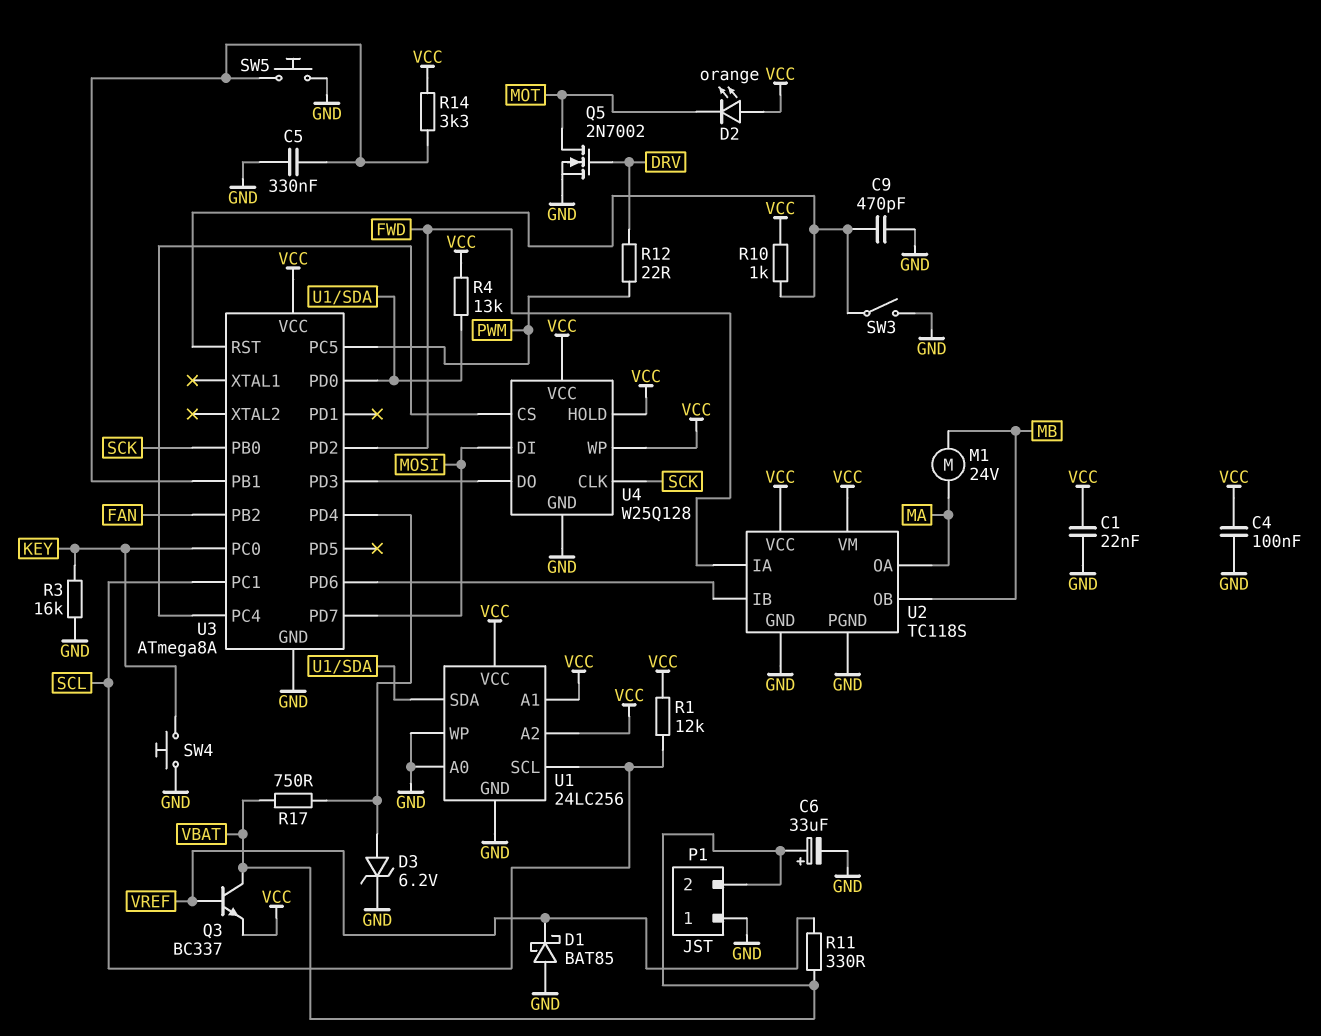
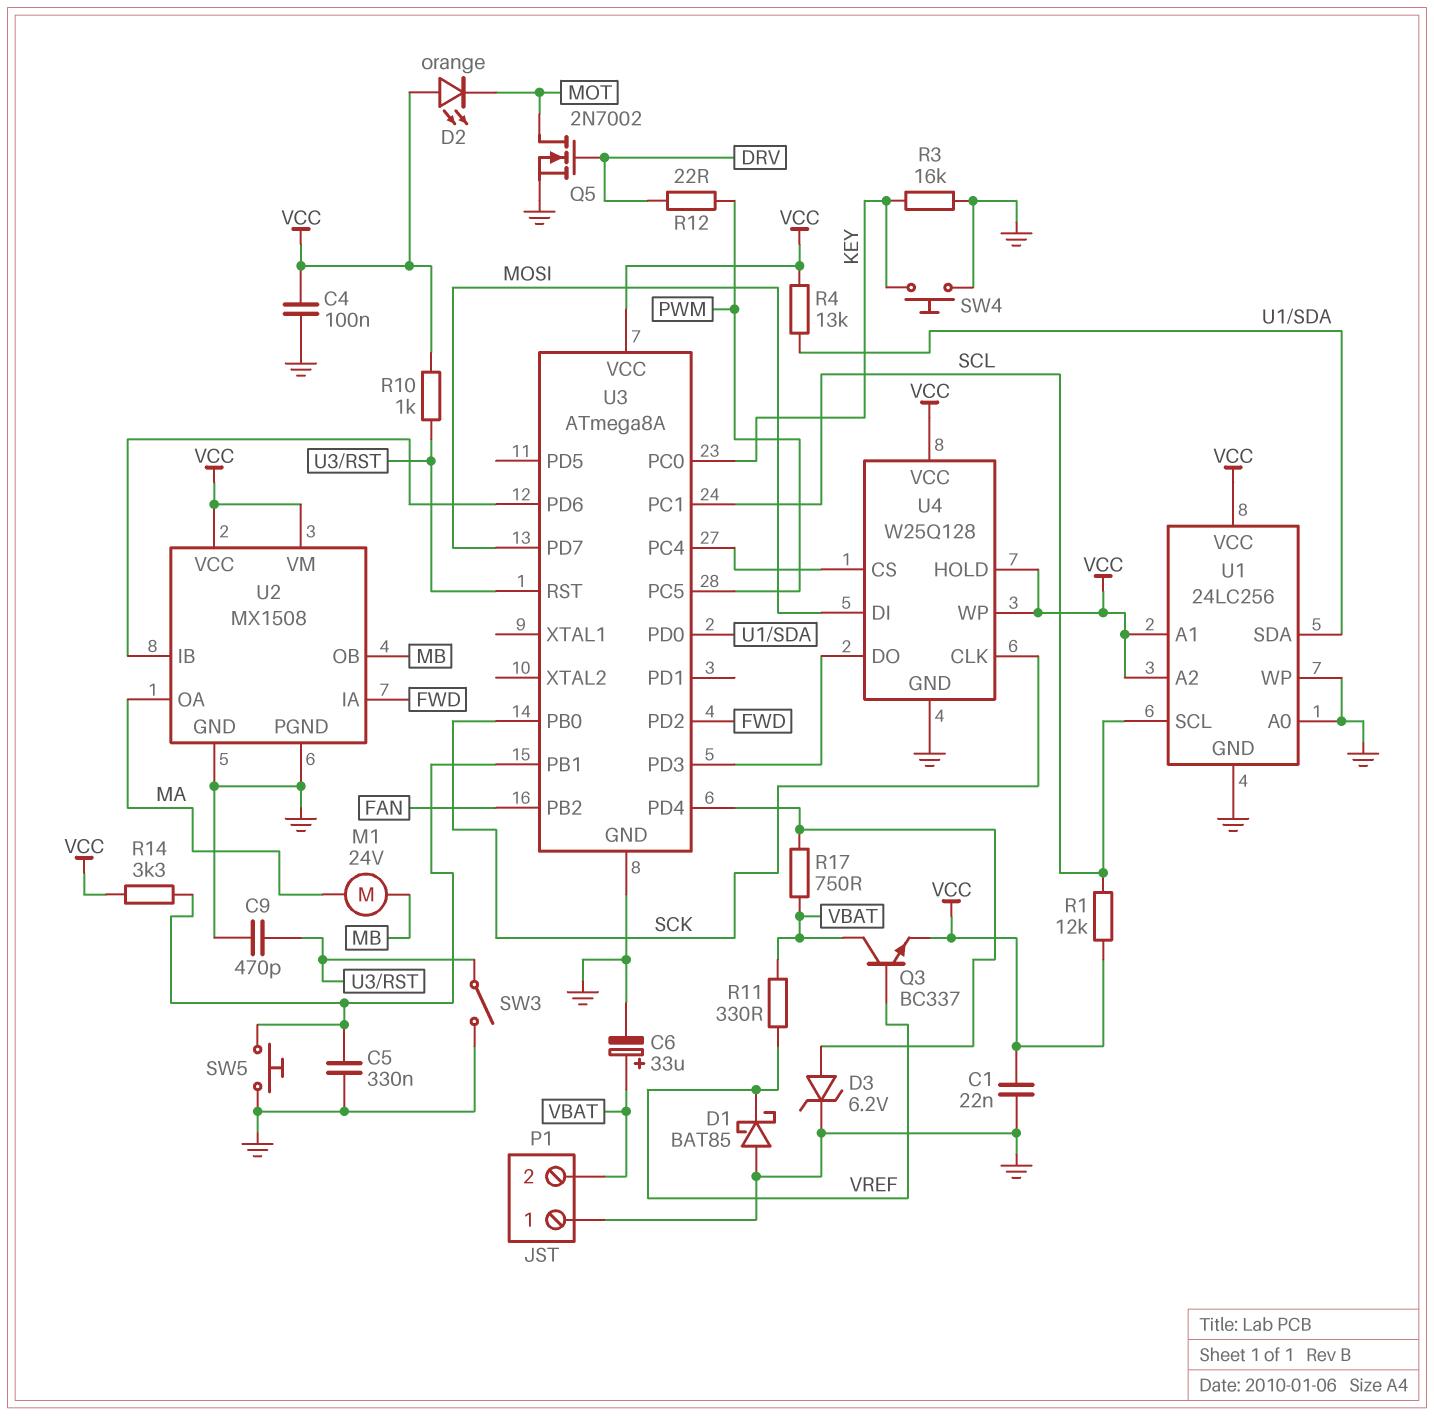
U2: TC118S -> MX1508

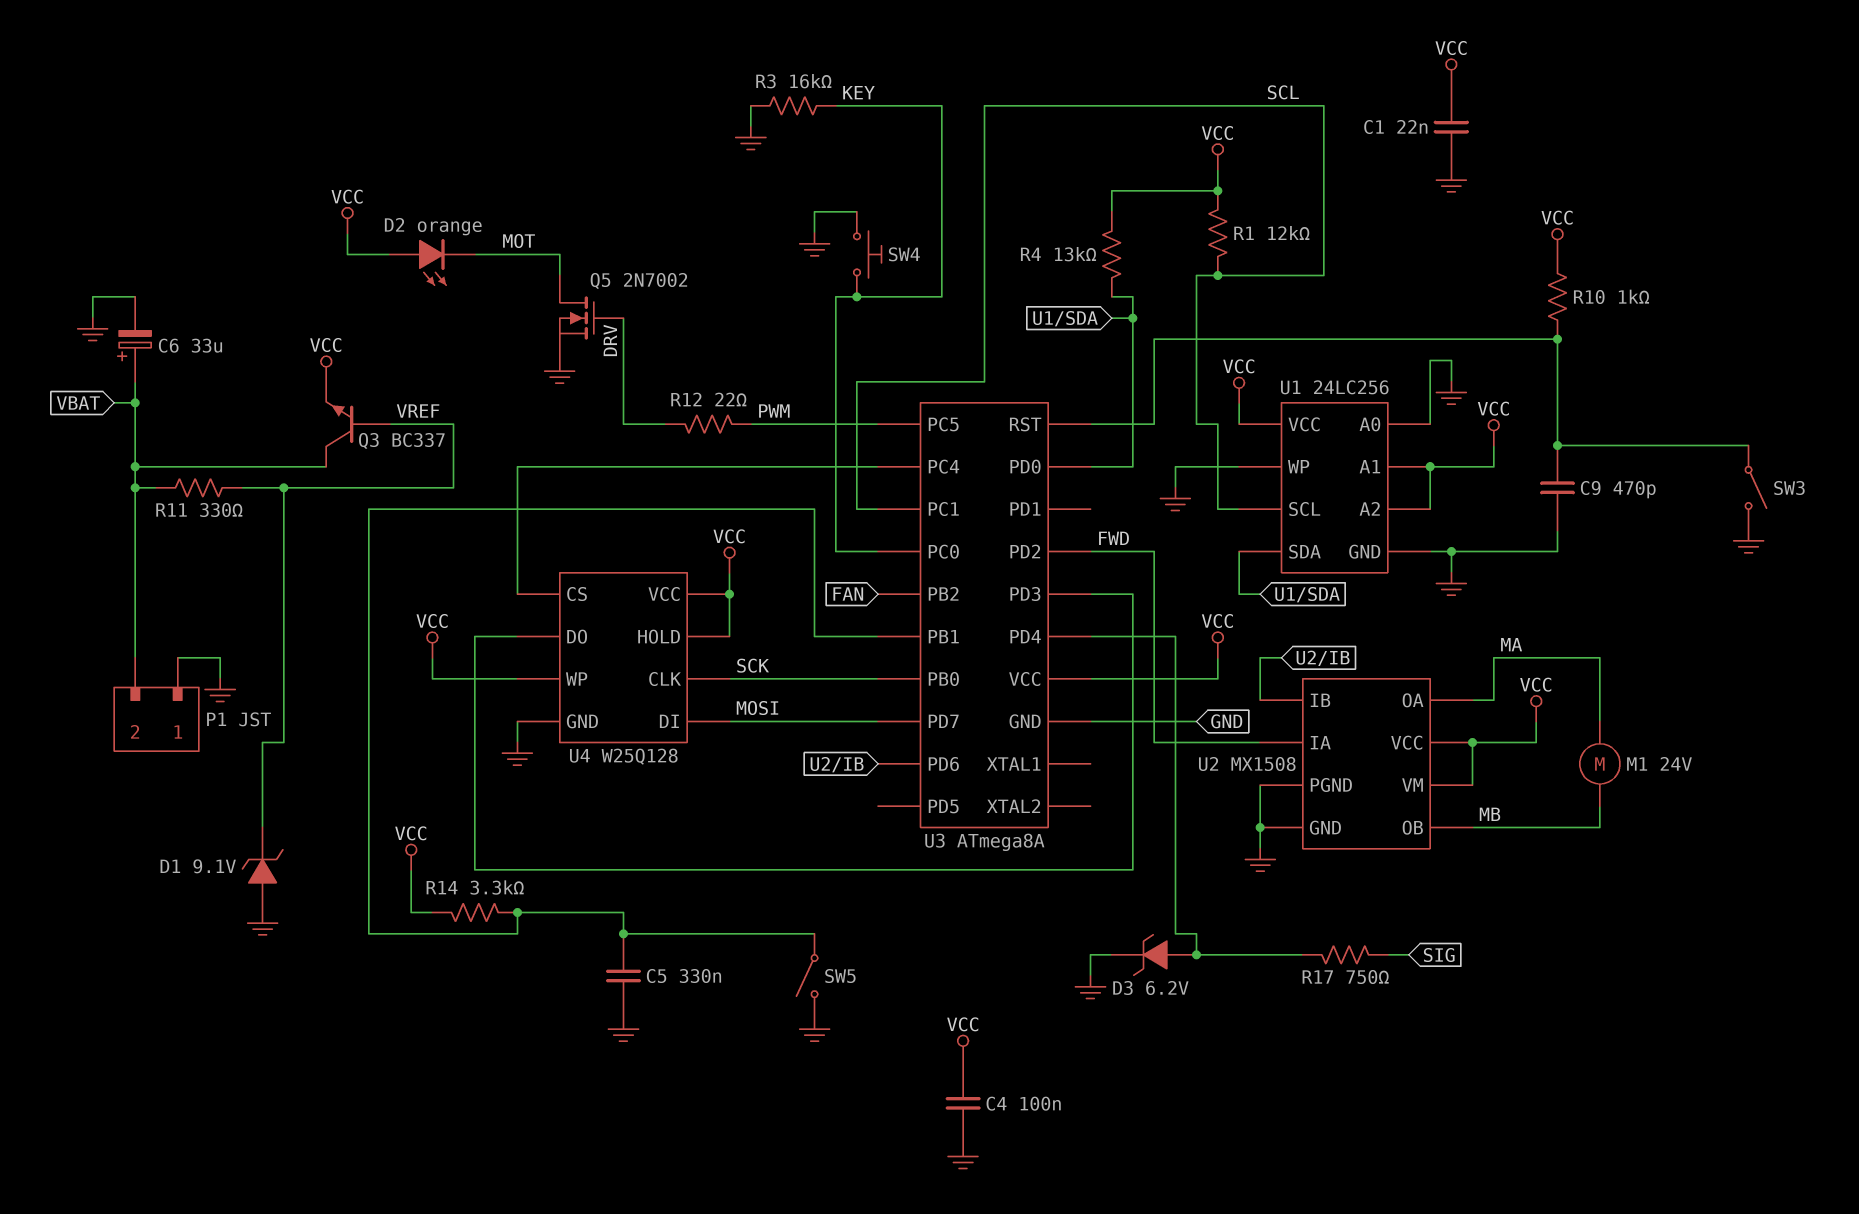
D1: schottky BAT85 (A GND, K VREF) -> zener 9.1V (A GND, K VREF)
R17: 750 (U3/PD4, VBAT) -> 750 (SIG, U3/PD4)
SW5: button (GND, U3/PB1) -> switch (GND, U3/PB1)

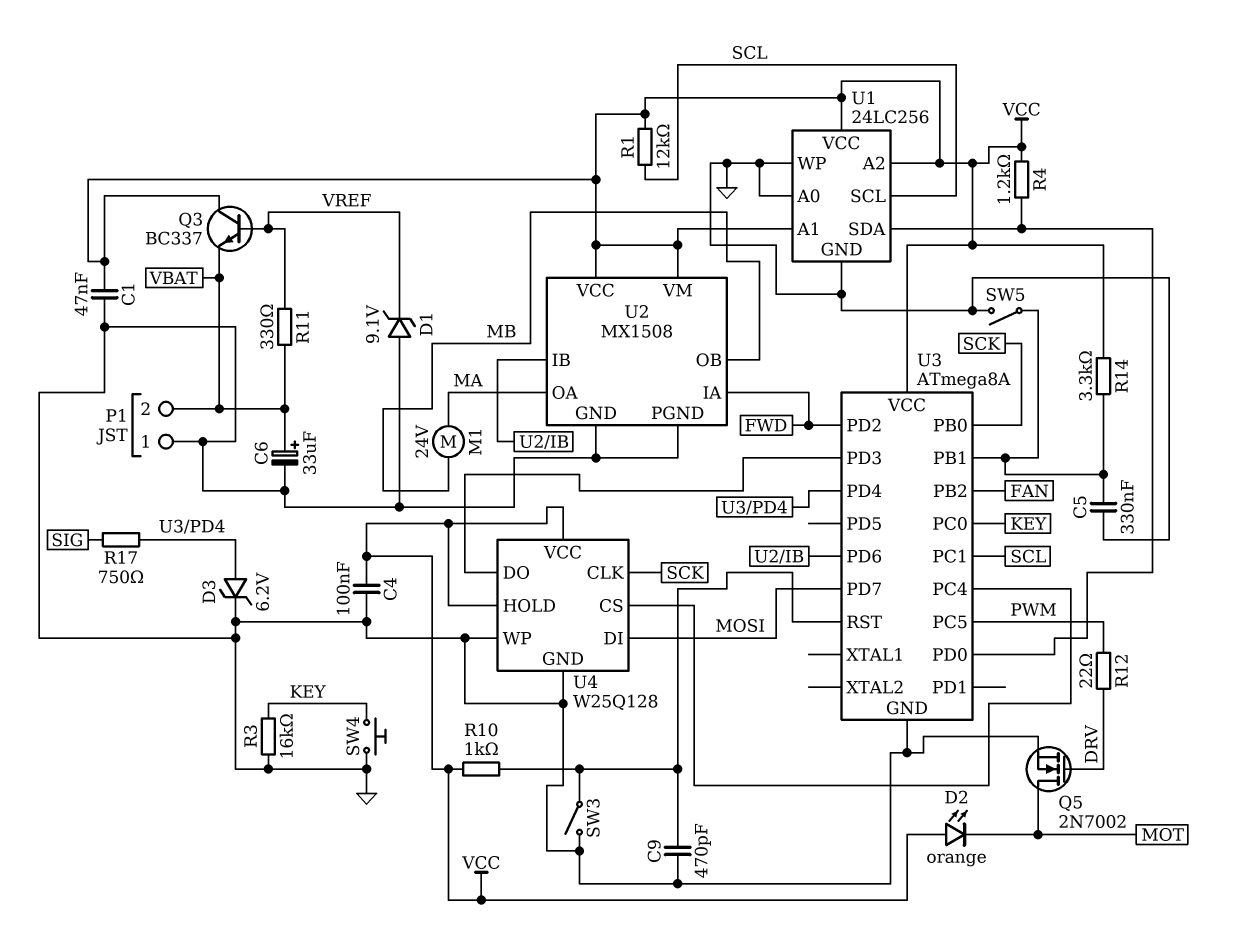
C1: 22nF (GND, VCC) -> 47nF (GND, VCC)
Q3: NPN BC337 (B VREF, C VBAT, E VCC) -> NPN BC337 (B VREF, C VCC, E VBAT)
R4: 13k (U1/SDA, VCC) -> 1.2k (U1/SDA, VCC)
U4 pin WP: VCC -> GND

